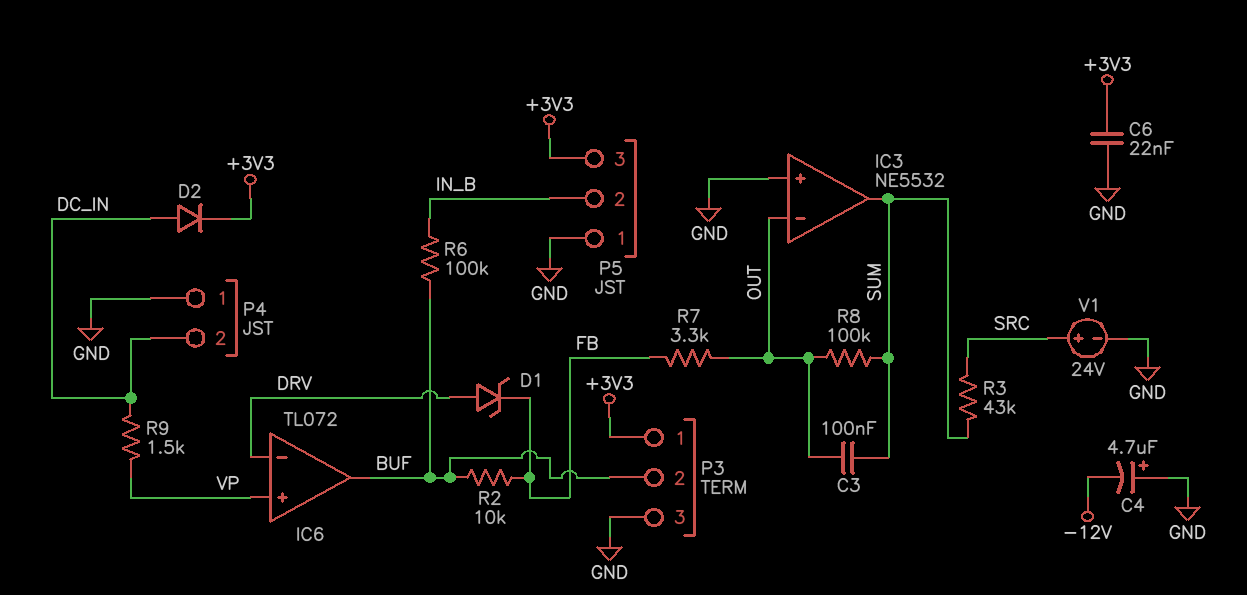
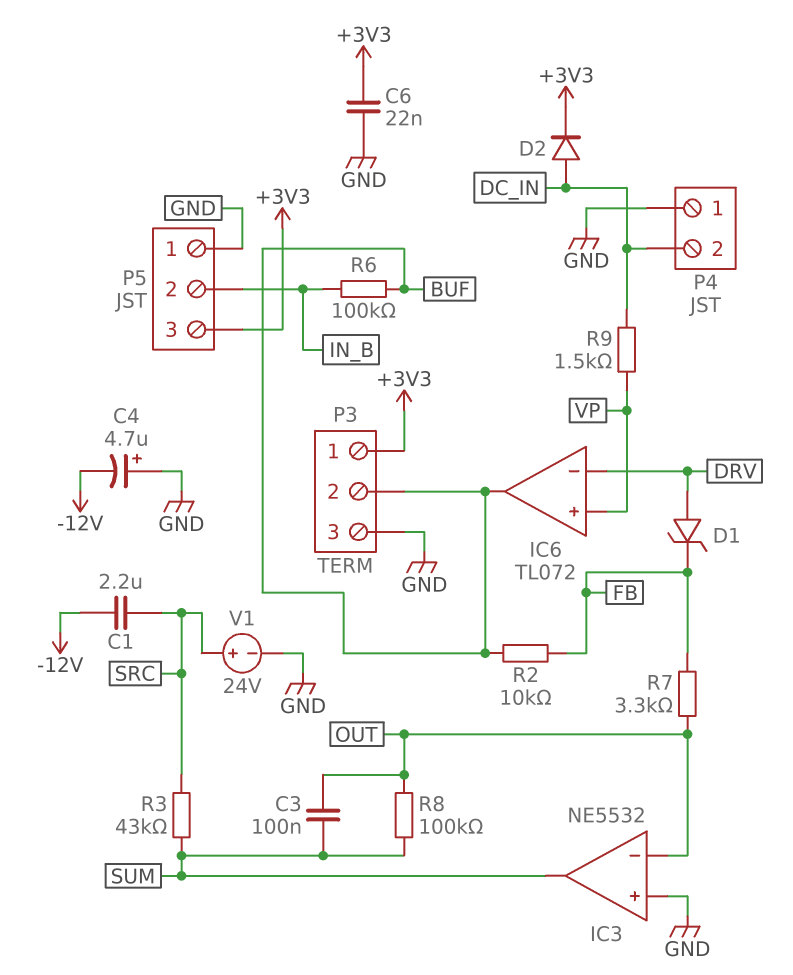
C1: none -> 2.2uF (-12V, SRC)

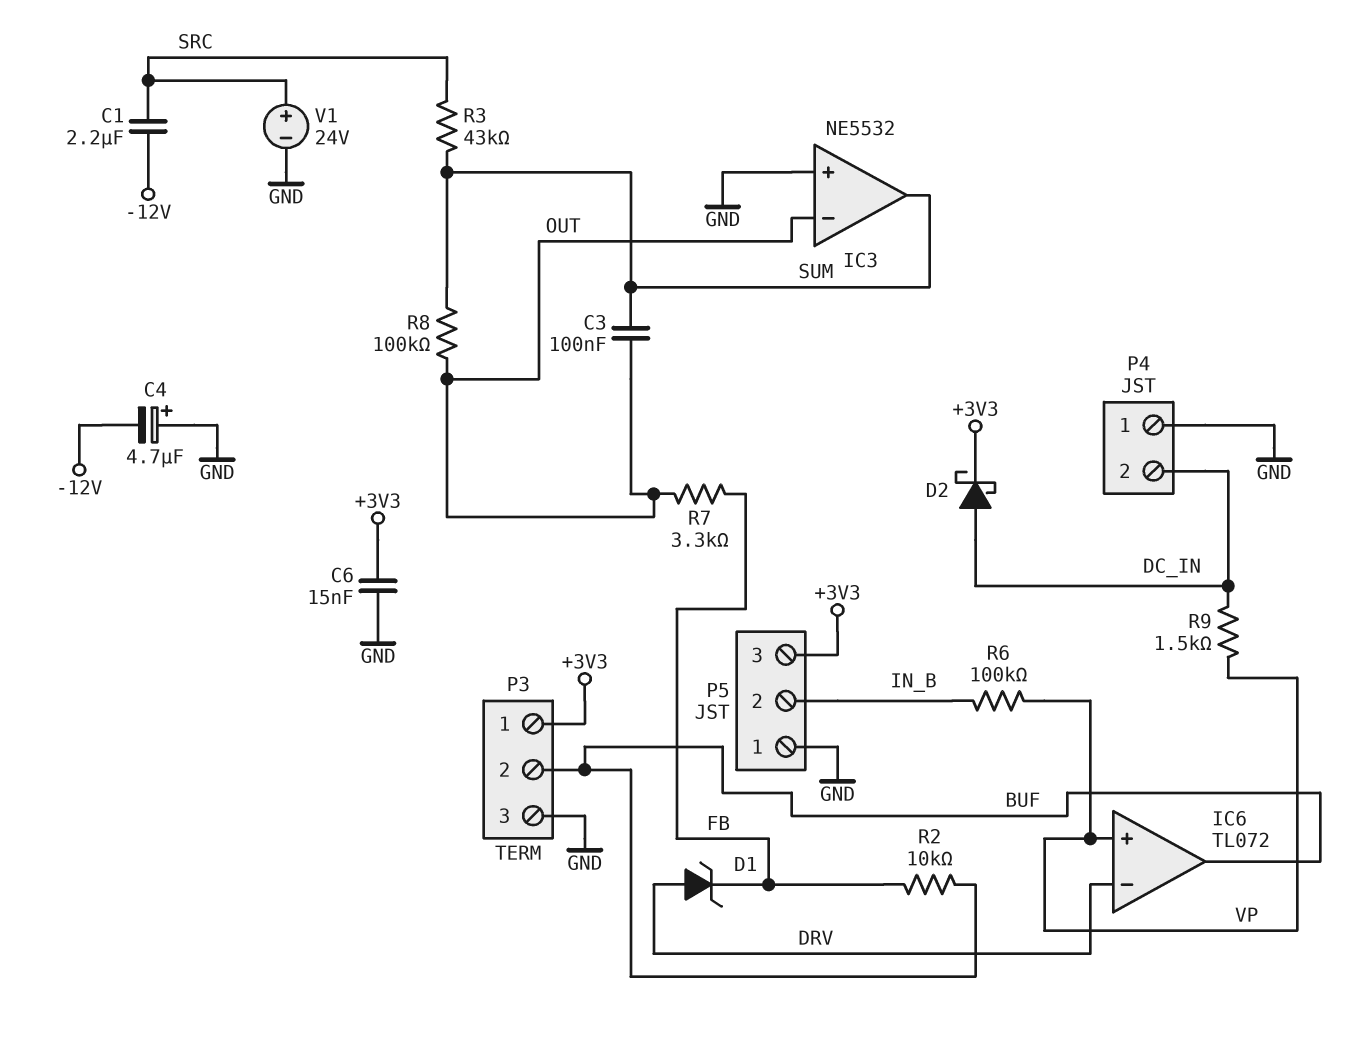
C6: 22nF (+3V3, GND) -> 15nF (+3V3, GND)
D2: diode (A DC_IN, K +3V3) -> schottky (A DC_IN, K +3V3)
R6: 100k (BUF, IN_B) -> 100k (IN_B, VP)

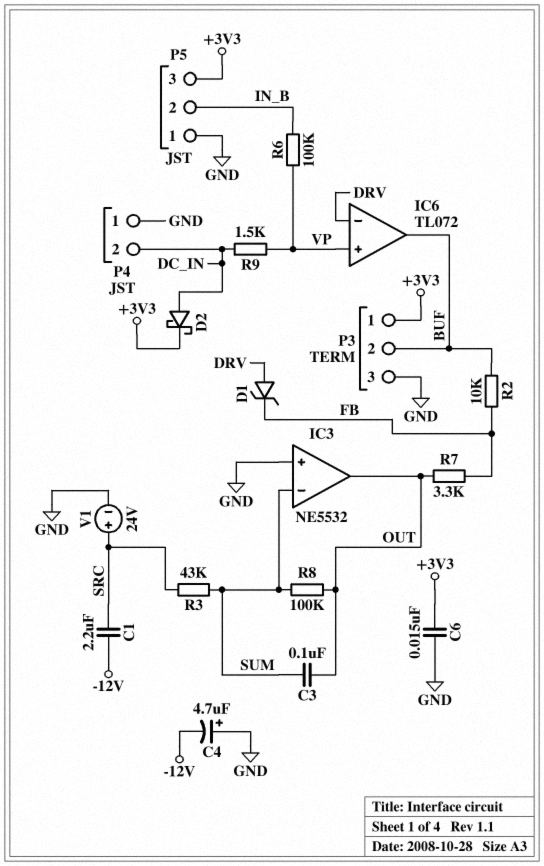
IC3 pin in-: OUT -> SUM
IC3 pin out: SUM -> OUT

